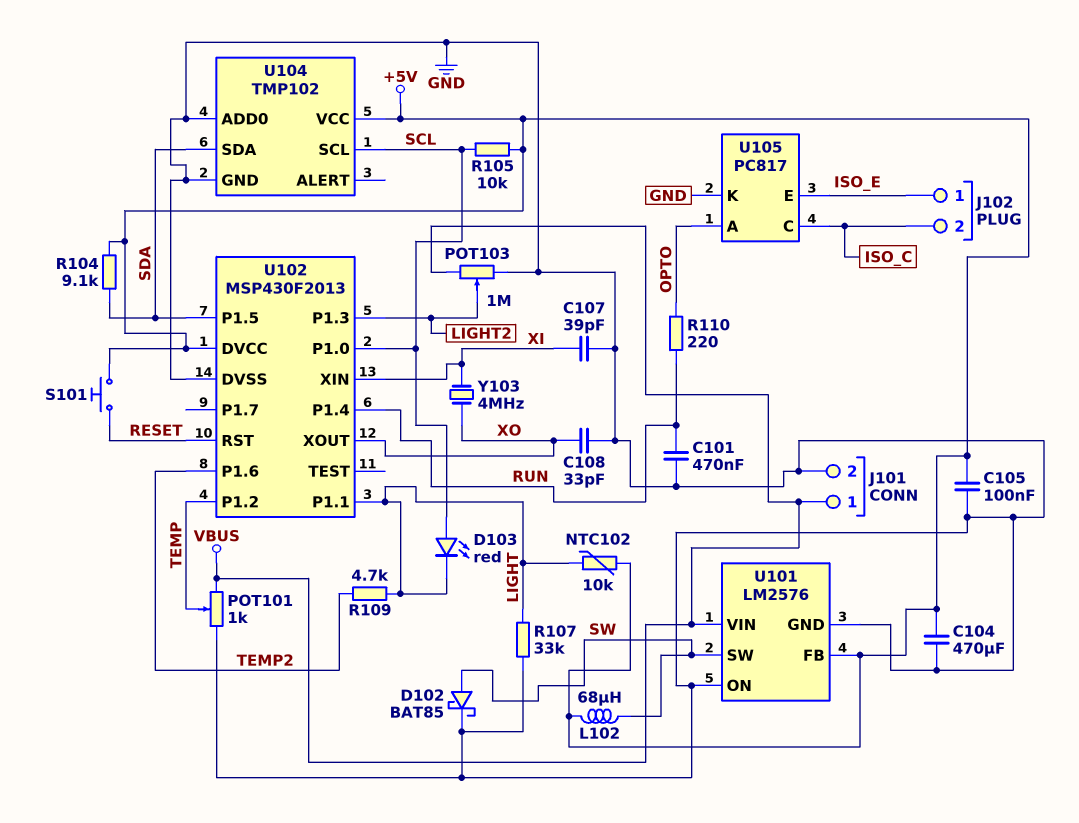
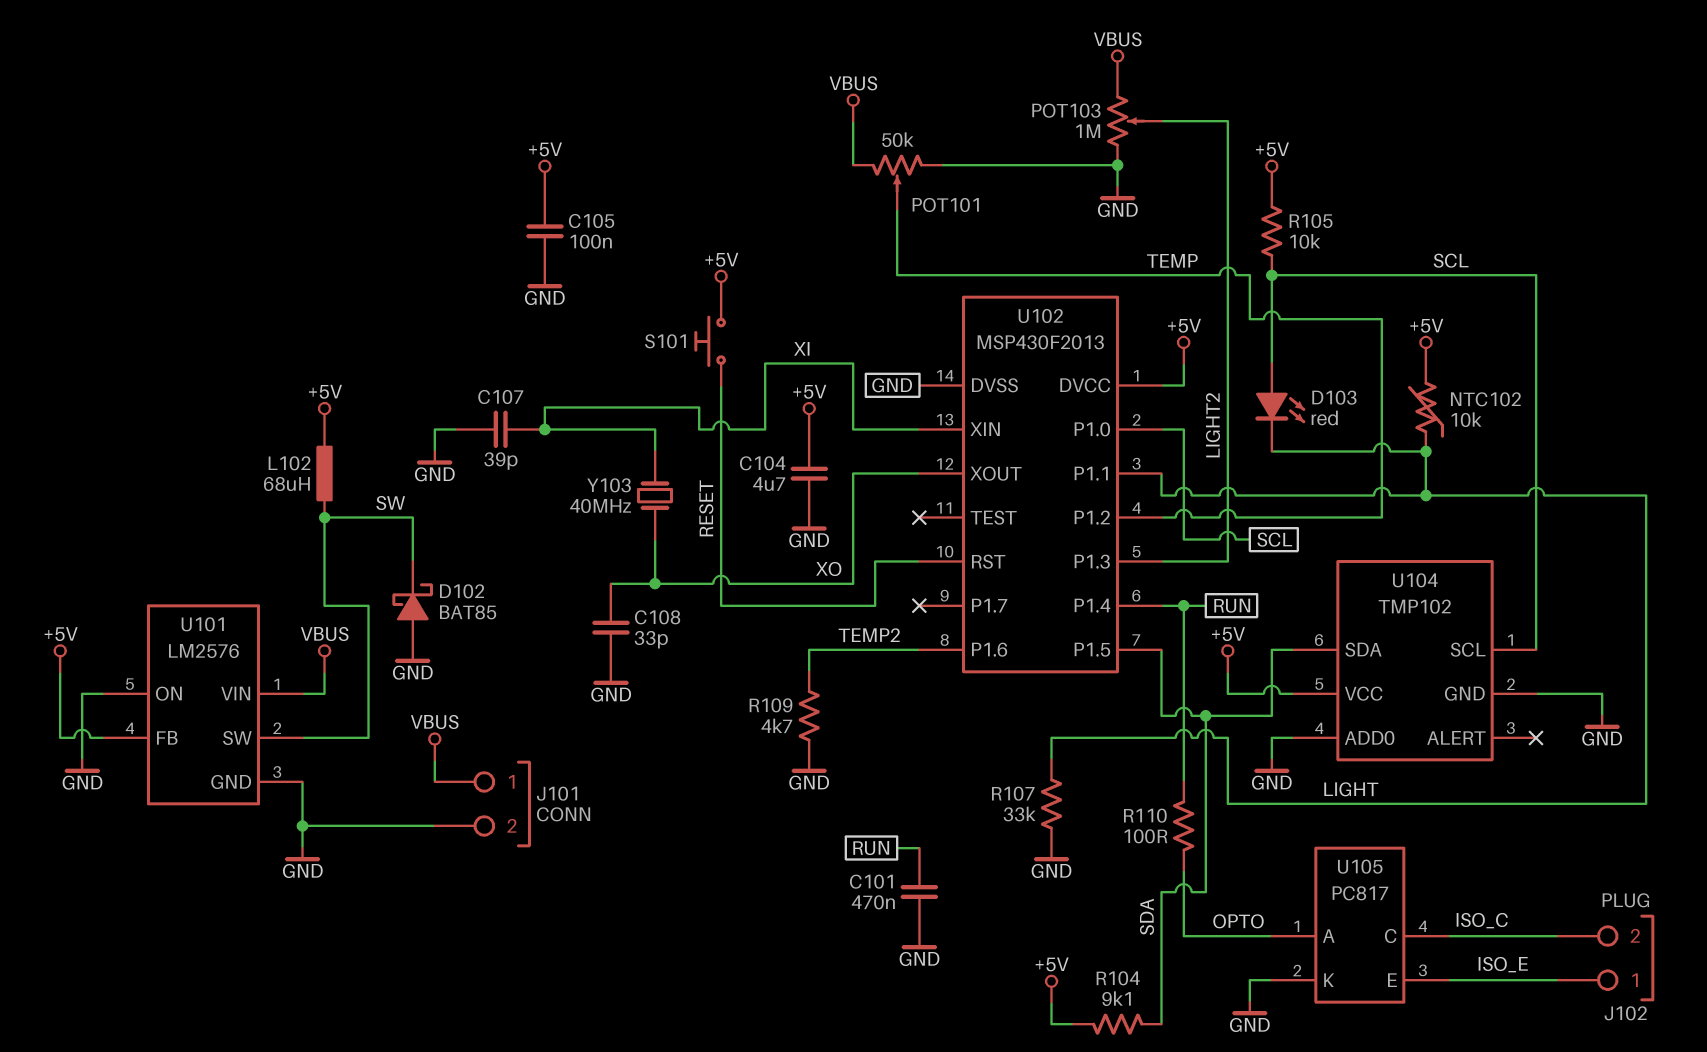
C104: 470uF (+5V, GND) -> 4.7uF (+5V, GND)
D102: schottky BAT85 (A SW, K GND) -> schottky BAT85 (A GND, K SW)
POT101: 1k (GND, VBUS, wiper TEMP) -> 50k (GND, VBUS, wiper TEMP)
R109: 4.7k (LIGHT, TEMP2) -> 4.7k (GND, TEMP2)
R110: 220 (OPTO, RUN) -> 100 (OPTO, RUN)
Y103: 4MHz (XI, XO) -> 40MHz (XI, XO)

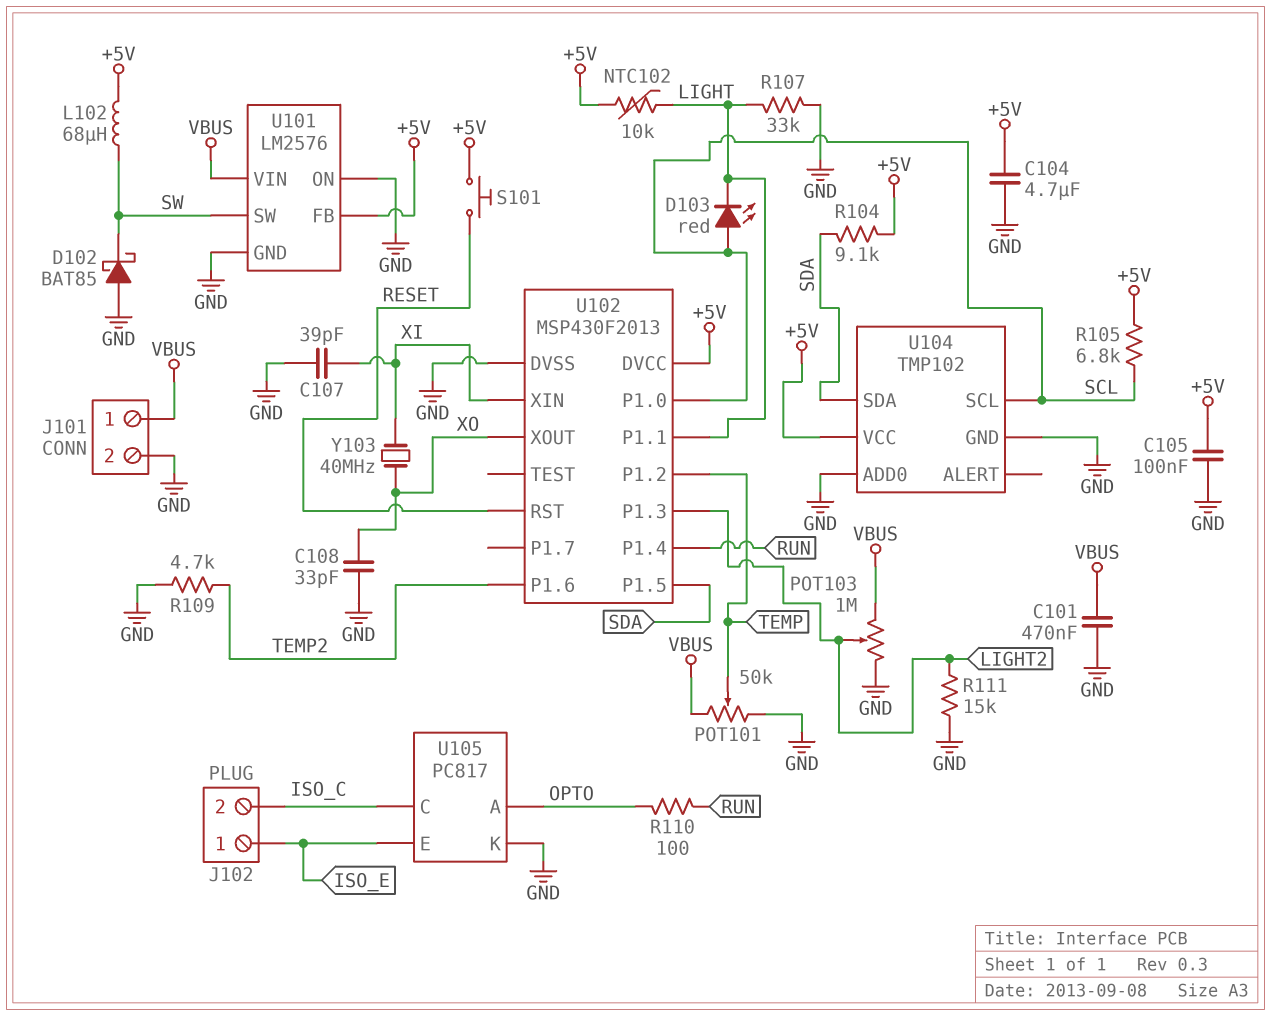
C101: 470nF (GND, RUN) -> 470nF (GND, VBUS)
R105: 10k (+5V, SCL) -> 6.8k (+5V, SCL)
R111: none -> 15k (GND, LIGHT2)

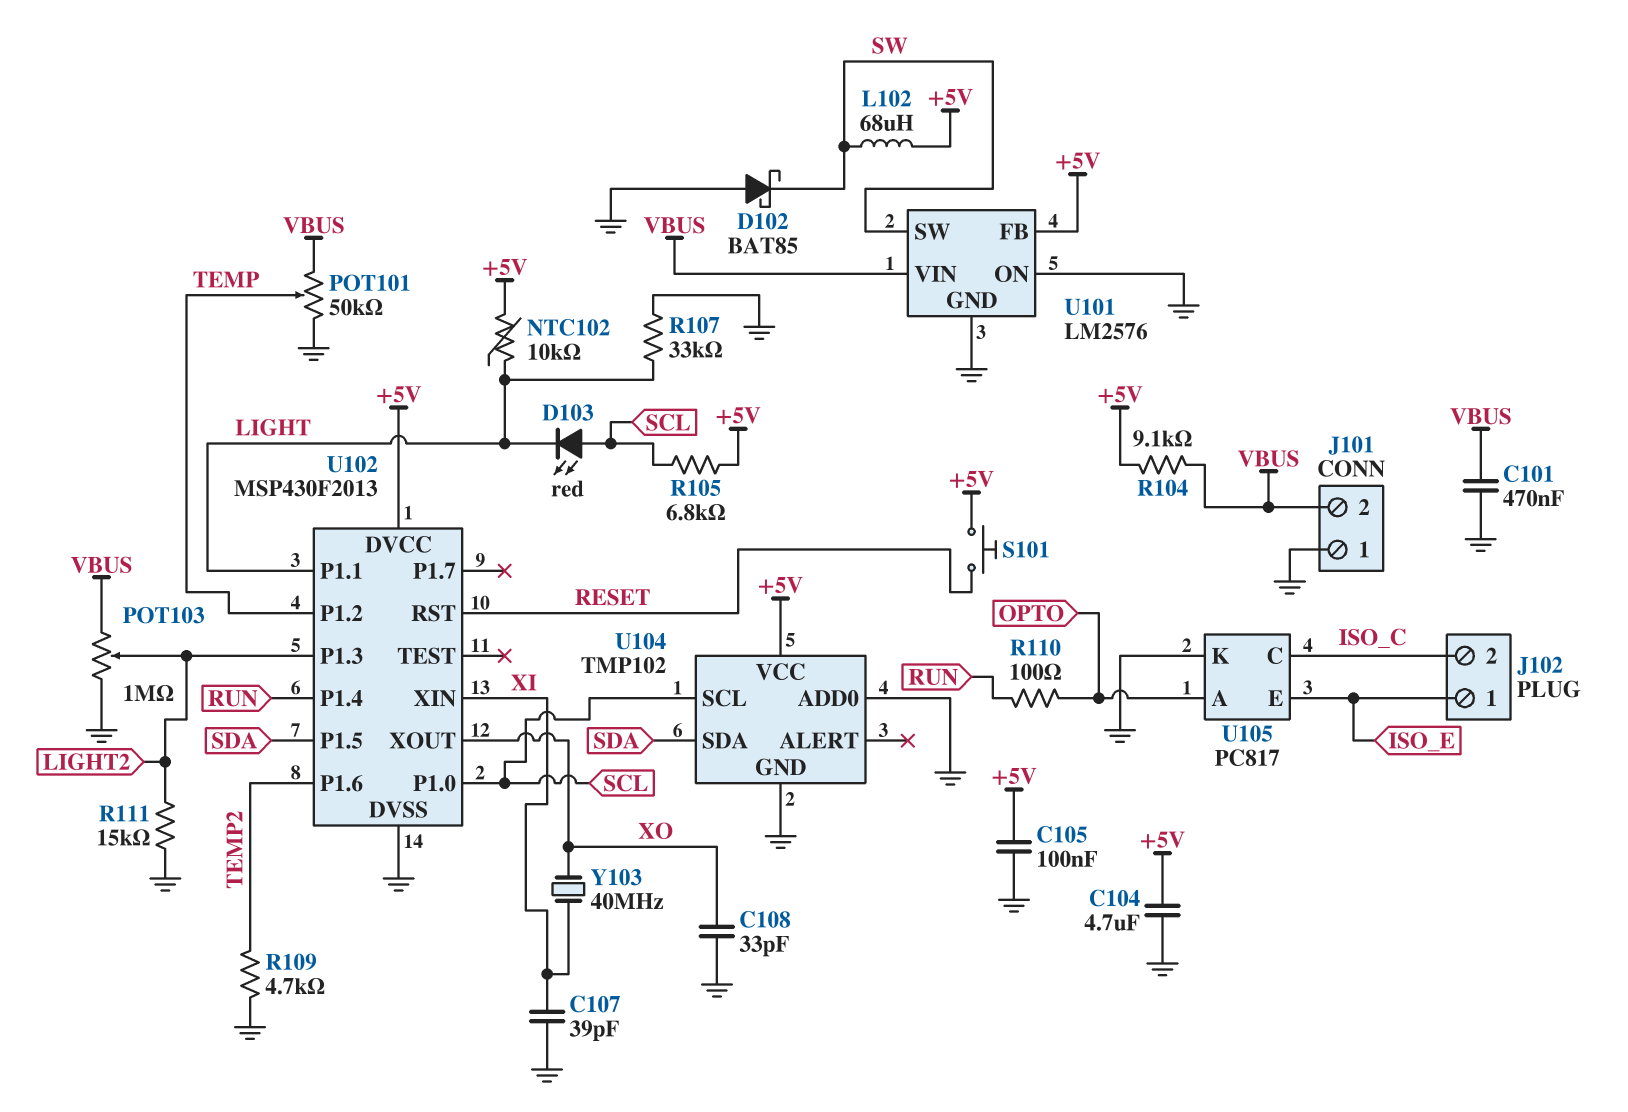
J101 pin 1: VBUS -> GND
J101 pin 2: GND -> VBUS
R104: 9.1k (+5V, SDA) -> 9.1k (+5V, VBUS)

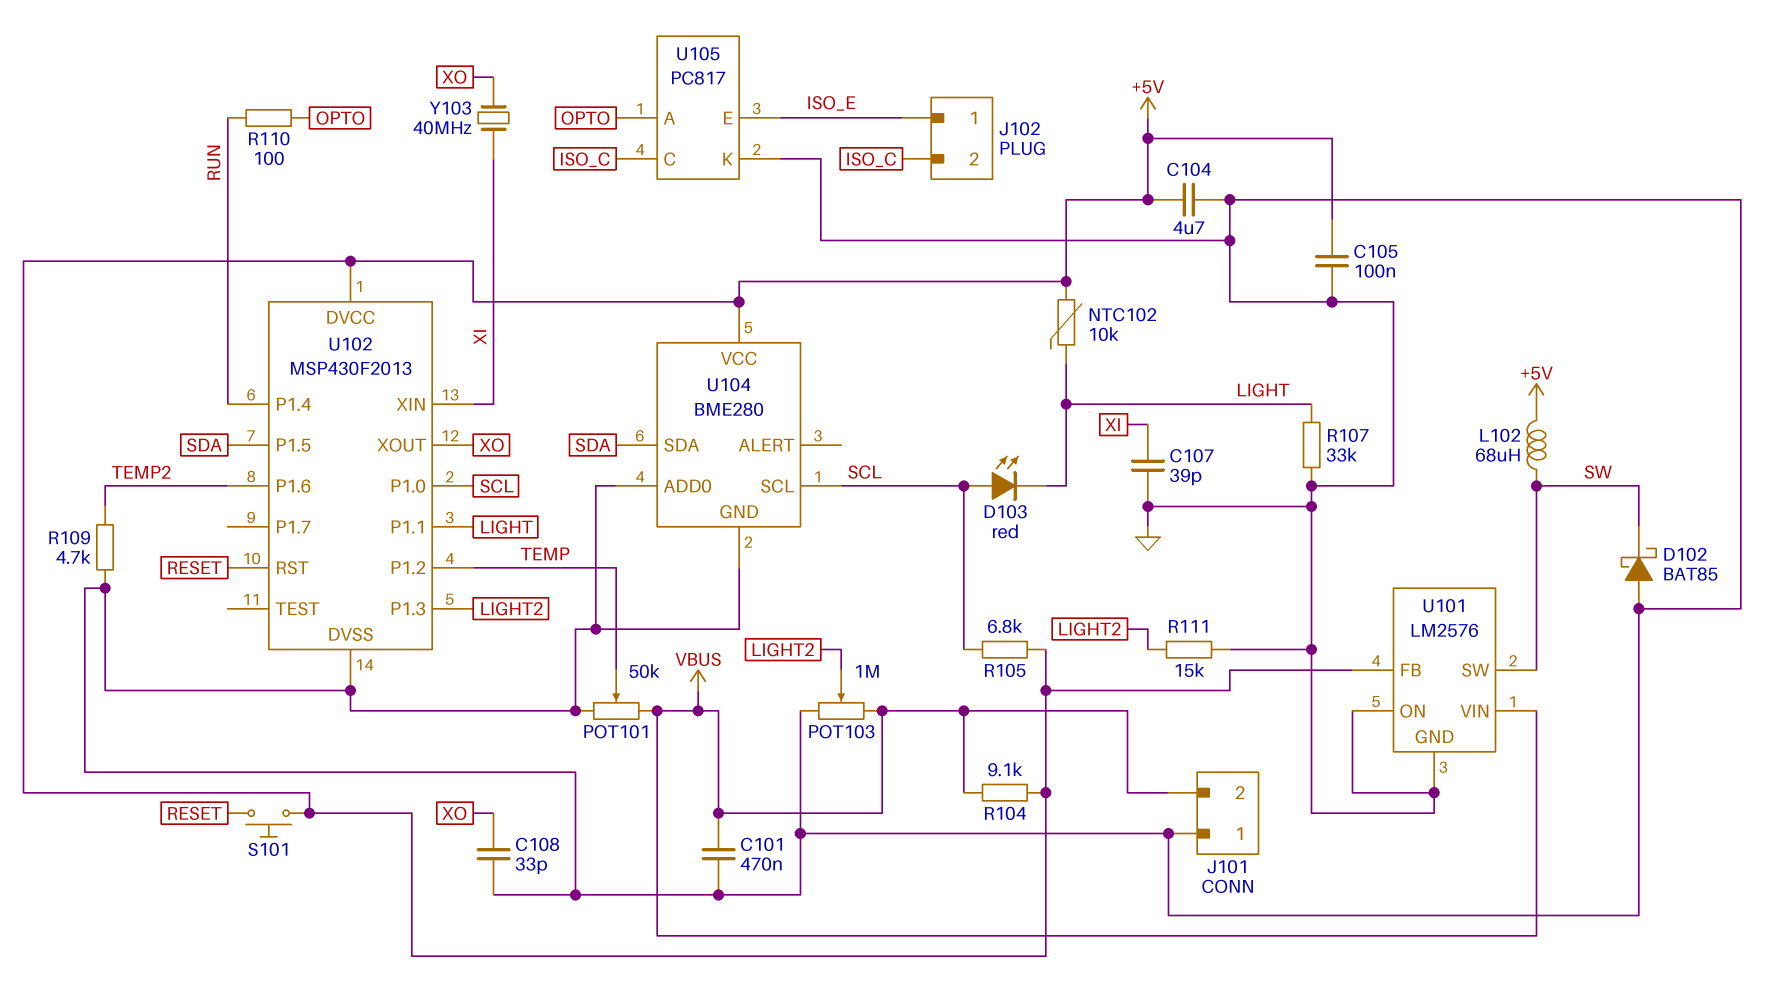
U104: TMP102 -> BME280

